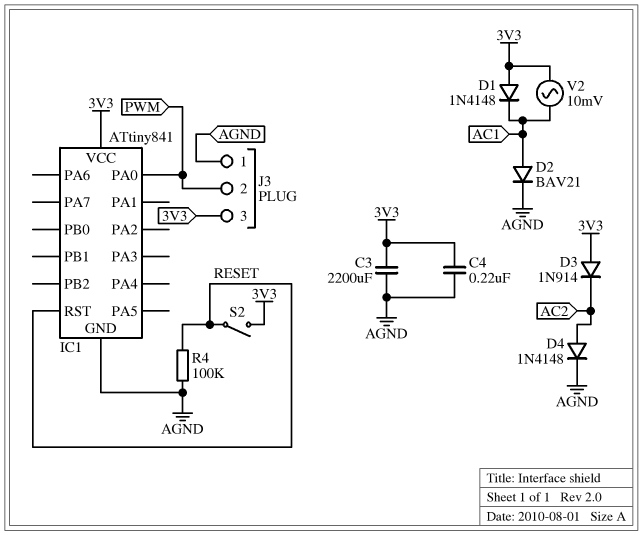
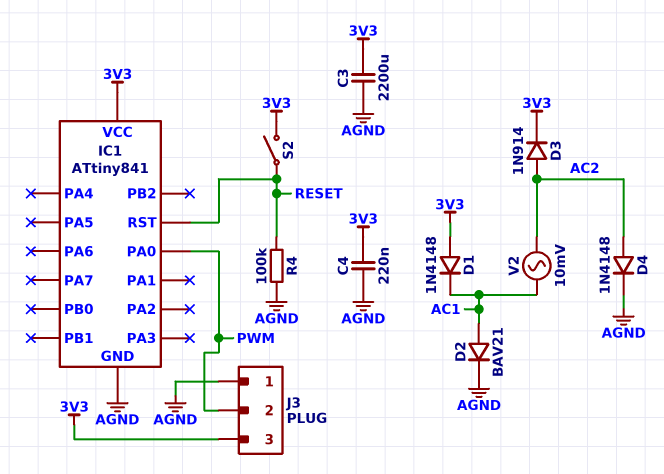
D3: diode 1N914 (A 3V3, K AC2) -> diode 1N914 (A AC2, K 3V3)
V2: AC 10mV (3V3, AC1) -> AC 10mV (AC1, AC2)

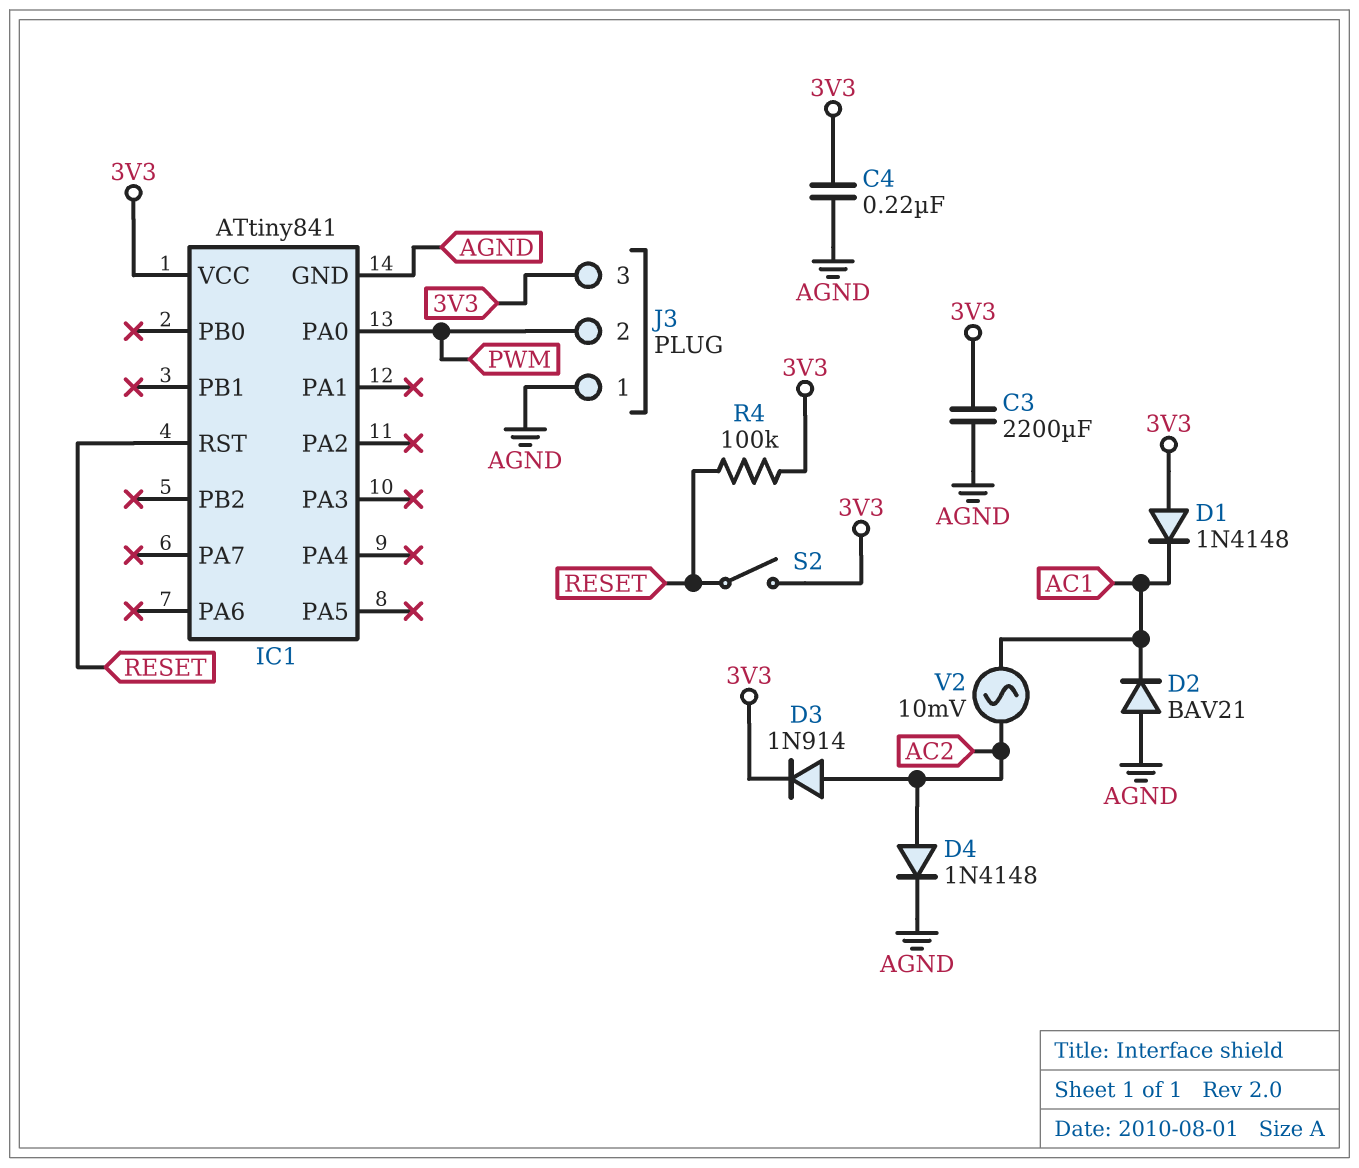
D2: diode BAV21 (A AC1, K AGND) -> diode BAV21 (A AGND, K AC1)
R4: 100k (AGND, RESET) -> 100k (3V3, RESET)

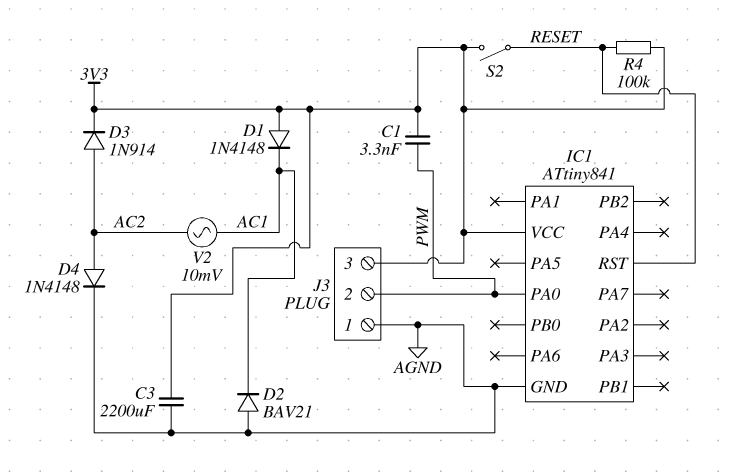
C1: none -> 3.3nF (3V3, PWM)
C4: 220nF (3V3, AGND) -> none

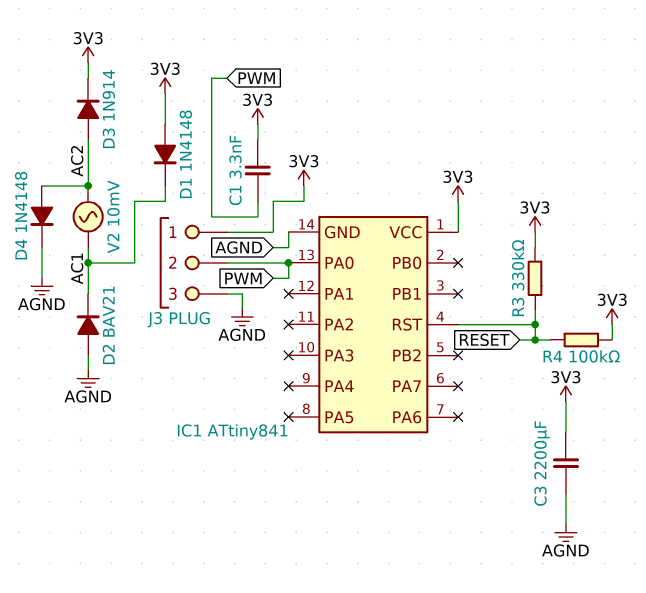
J3 pin 1: AGND -> 3V3
J3 pin 3: 3V3 -> AGND
R3: none -> 330k (3V3, RESET)
S2: switch (3V3, RESET) -> none

